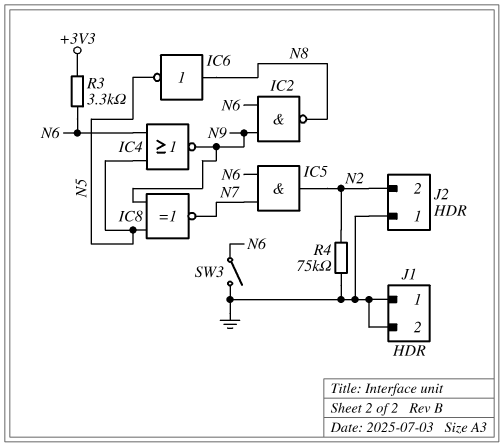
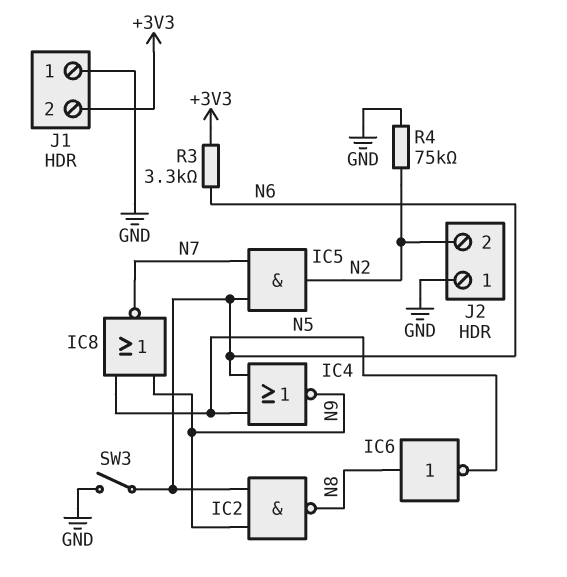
IC8: XNOR (in N5, in N9, out N7) -> NOR (in N5, in N9, out N7)
J1 pin 2: GND -> +3V3

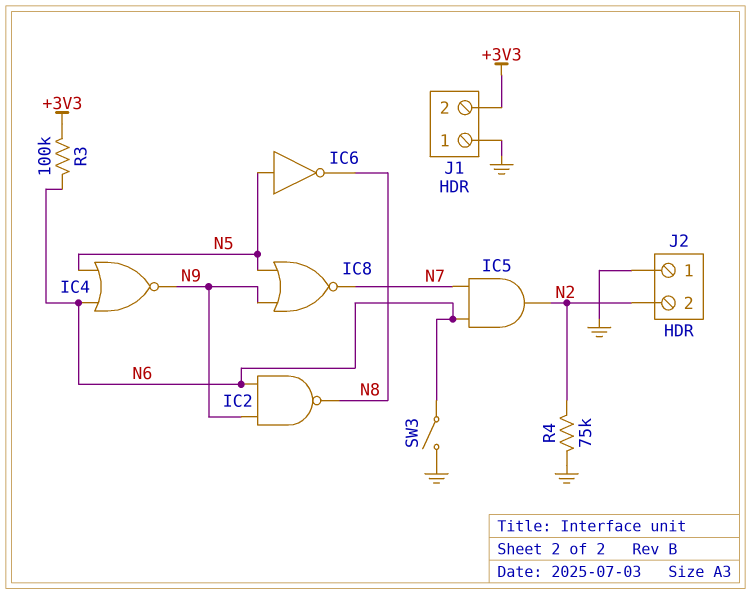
IC6: NOT (in N8, out N5) -> NOT (in N5, out N8)
R3: 3.3k (+3V3, N6) -> 100k (+3V3, N6)

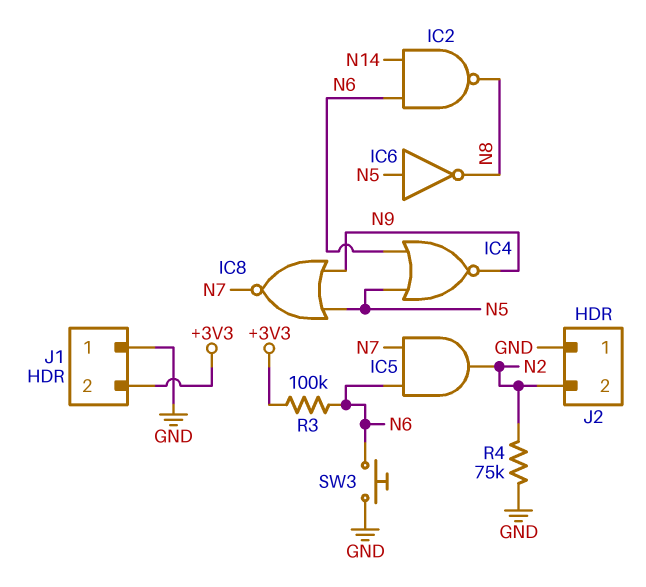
IC2: NAND (in N6, in N9, out N8) -> NAND (in N6, in N14, out N8)
SW3: switch (GND, N6) -> button (GND, N6)

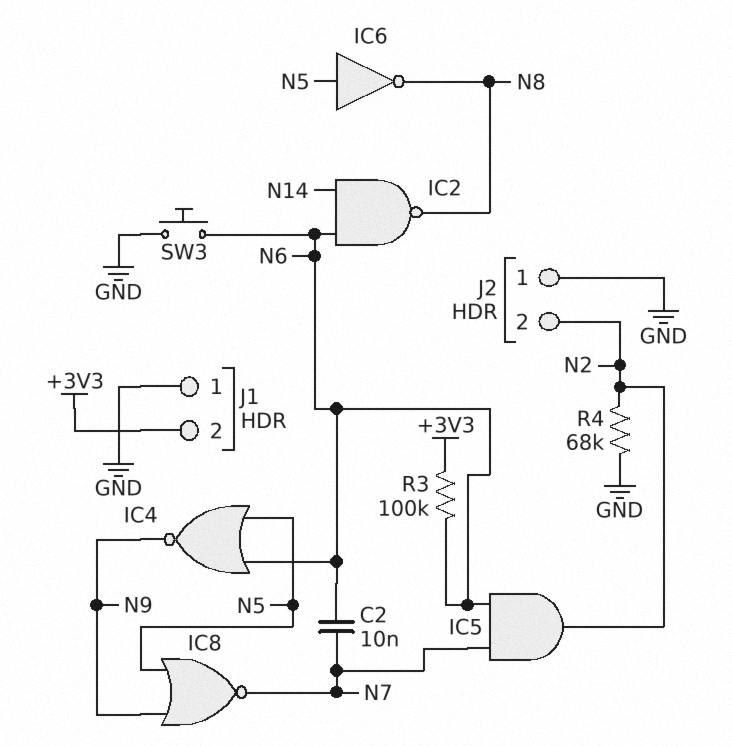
C2: none -> 10nF (N6, N7)
R4: 75k (GND, N2) -> 68k (GND, N2)

